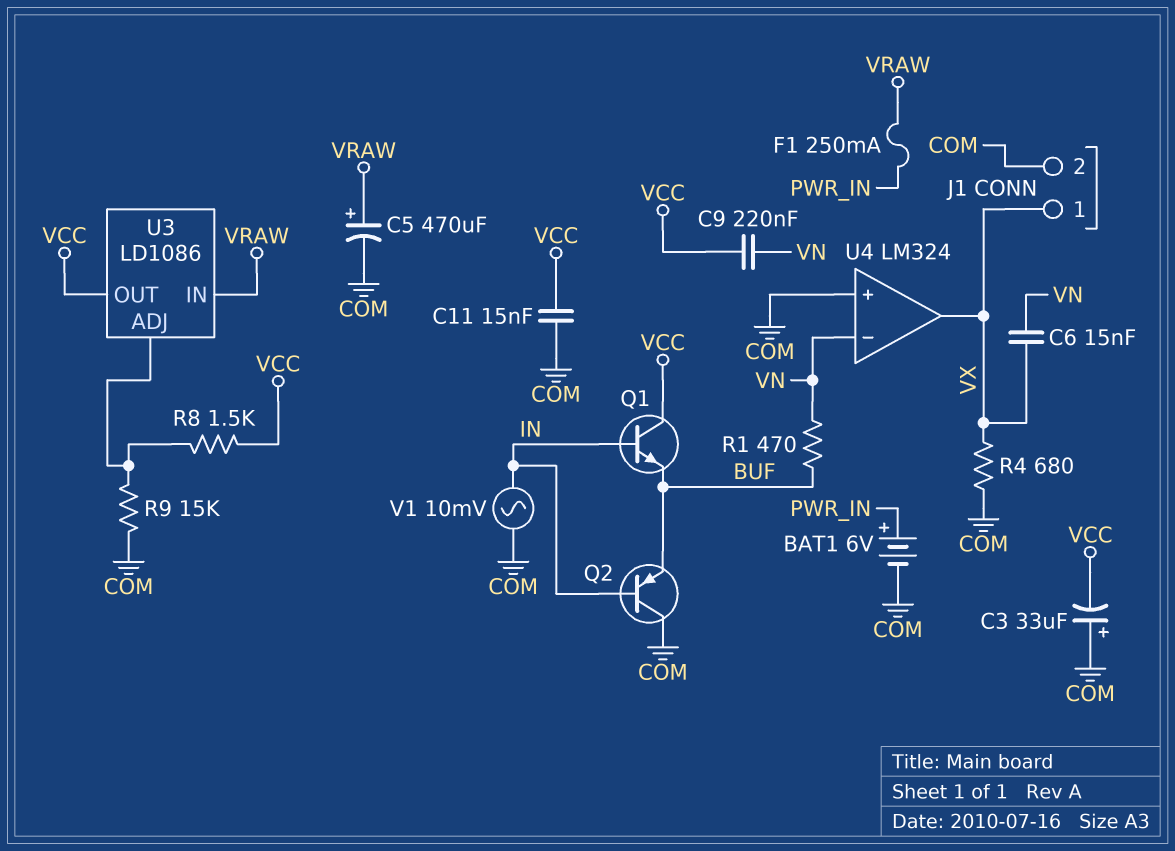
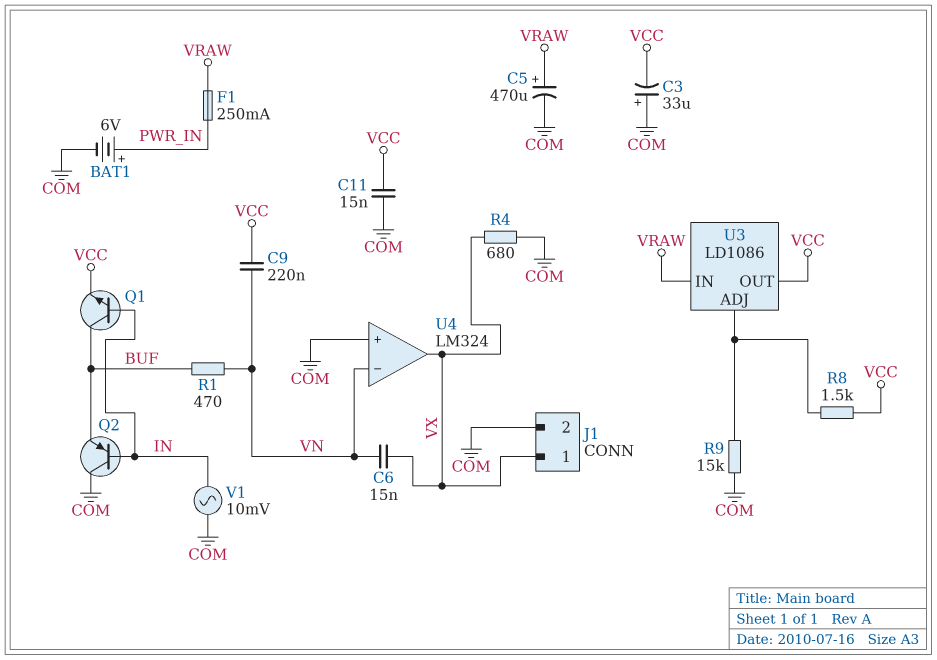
Q1: NPN (B IN, C VCC, E BUF) -> NPN (B IN, C BUF, E VCC)

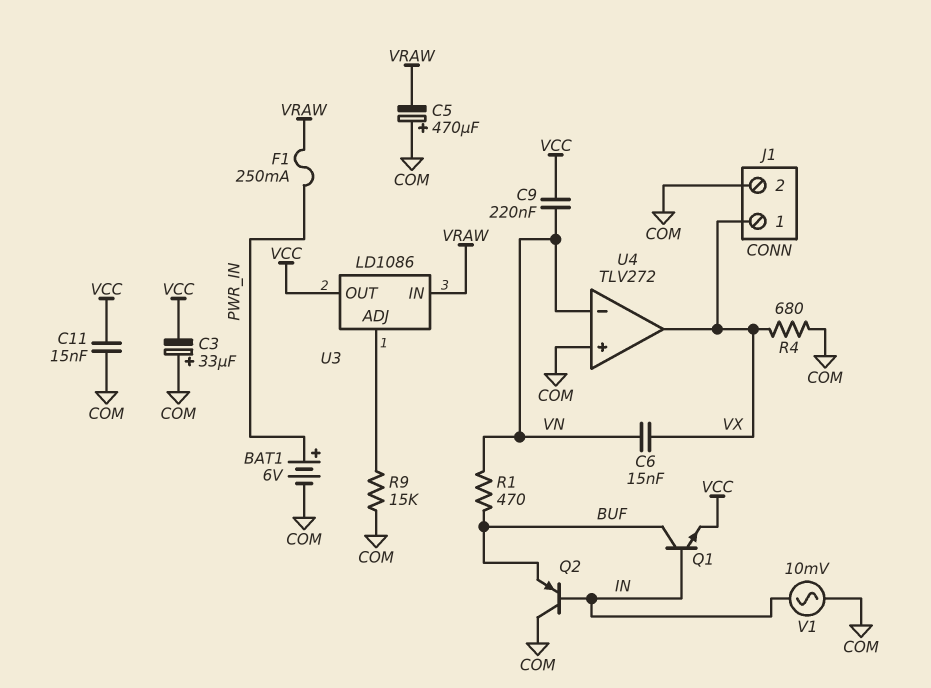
C5: 470uF (plus VRAW, minus COM) -> 470uF (plus COM, minus VRAW)
R8: 1.5k (U3/ADJ, VCC) -> none
U4: LM324 -> TLV272

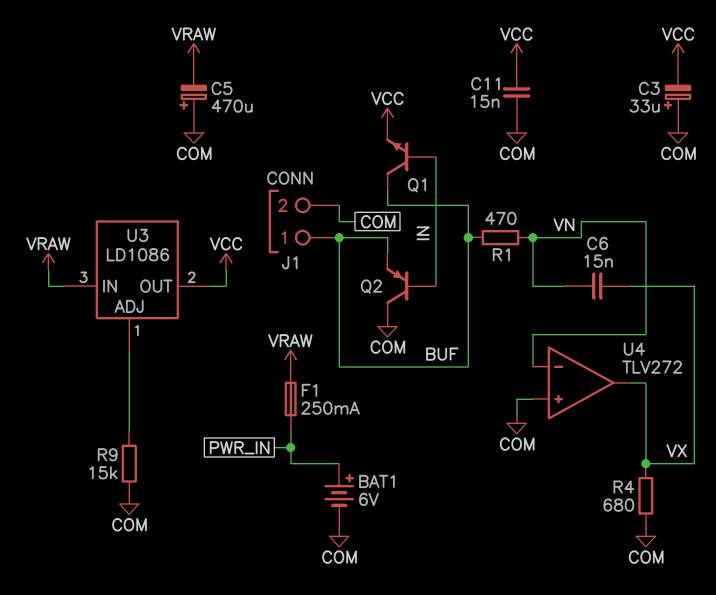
C9: 220nF (VCC, VN) -> none
J1 pin 1: VX -> BUF
V1: AC 10mV (COM, IN) -> none

